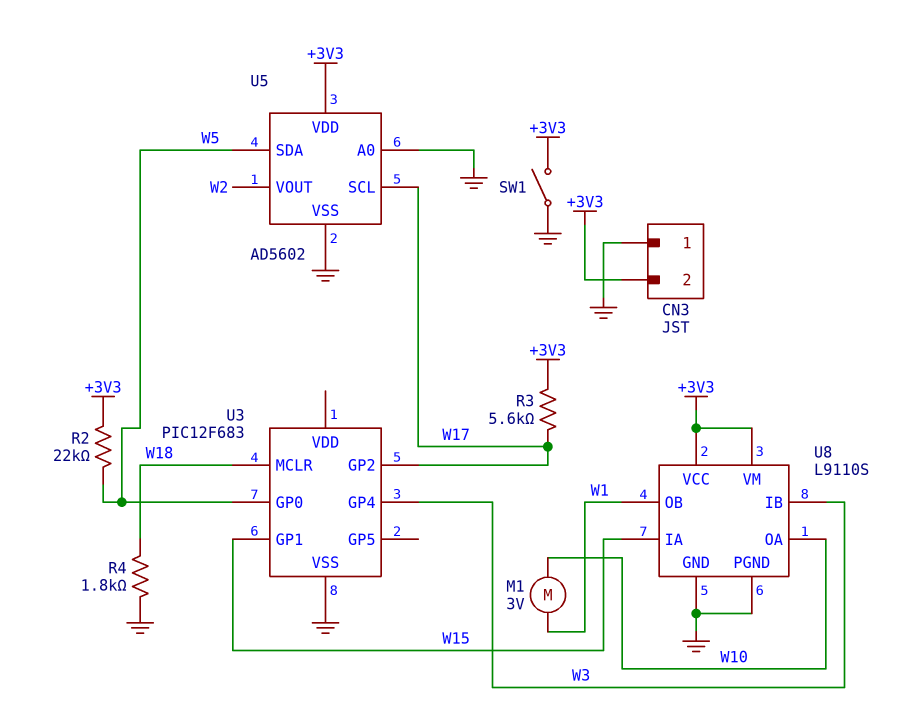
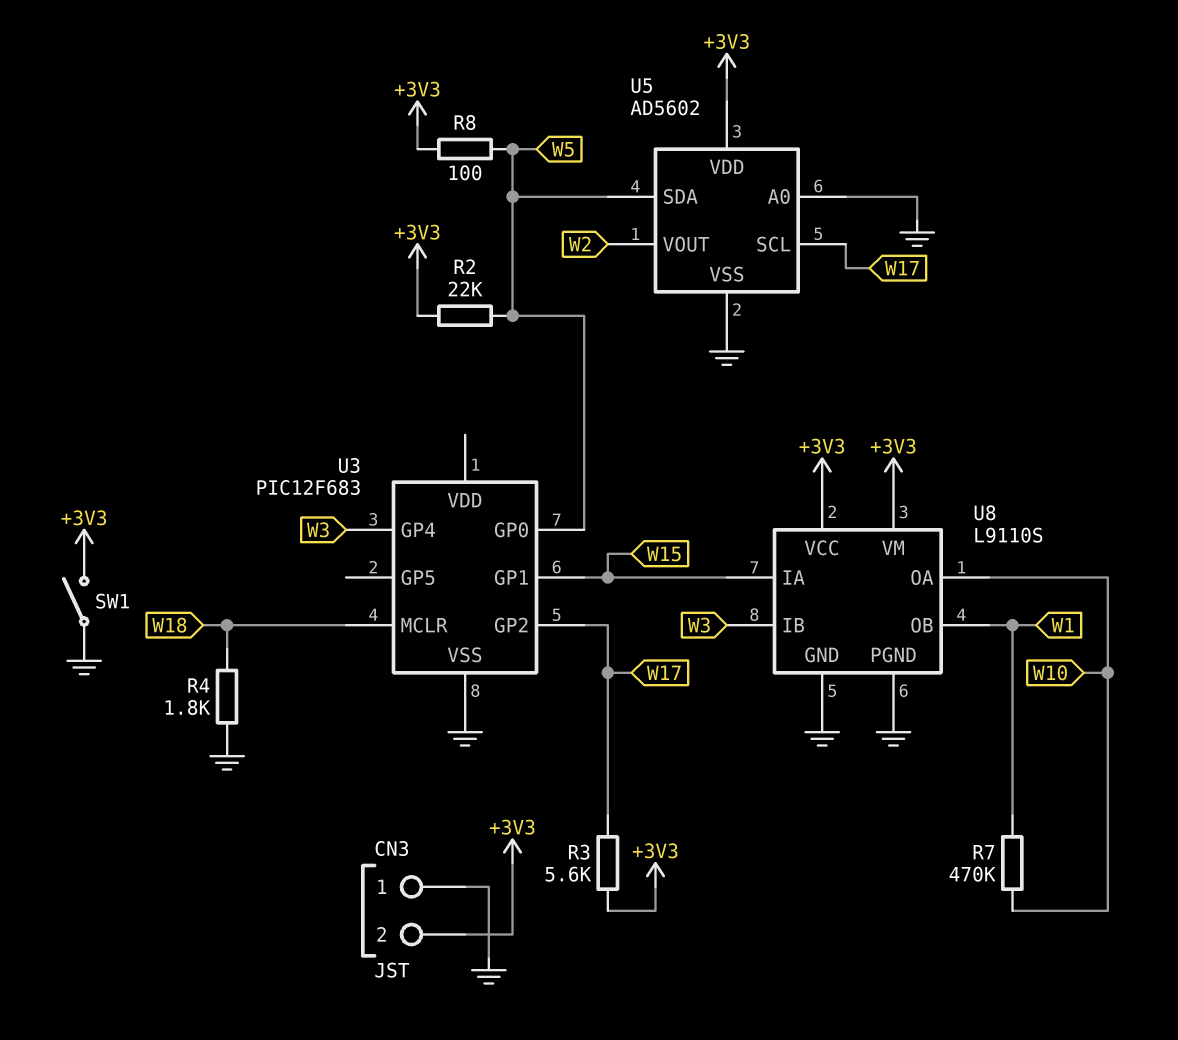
M1: motor 3V (W1, W10) -> none
R7: none -> 470k (W1, W10)
R8: none -> 100 (+3V3, W5)

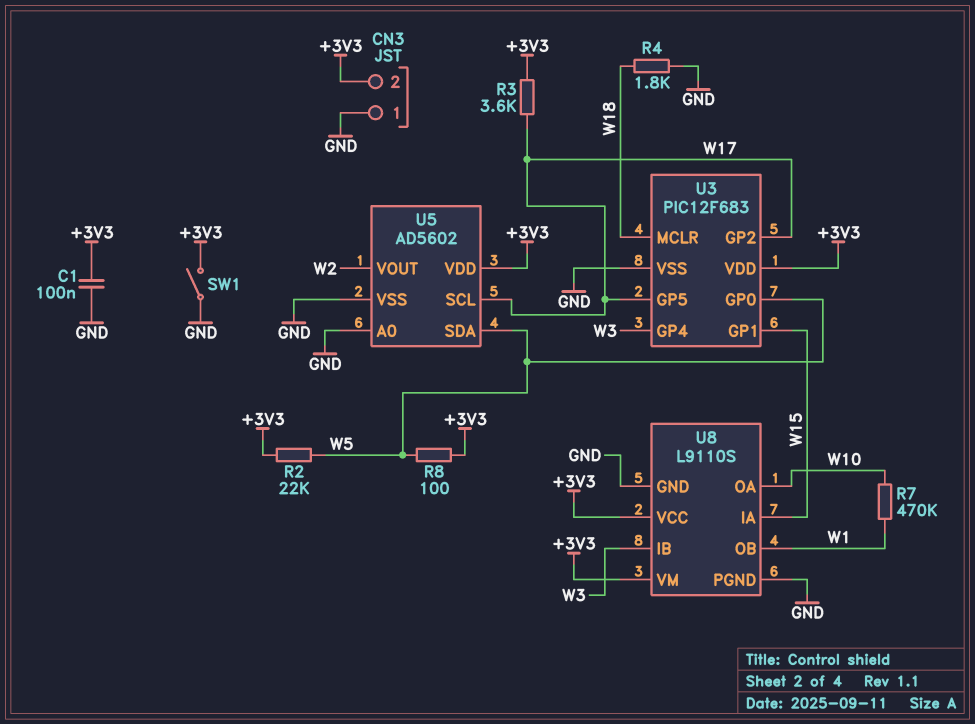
C1: none -> 100nF (+3V3, GND)
R3: 5.6k (+3V3, W17) -> 3.6k (+3V3, W17)
U3 pin GP5: none -> W17
U3 pin VDD: none -> +3V3

